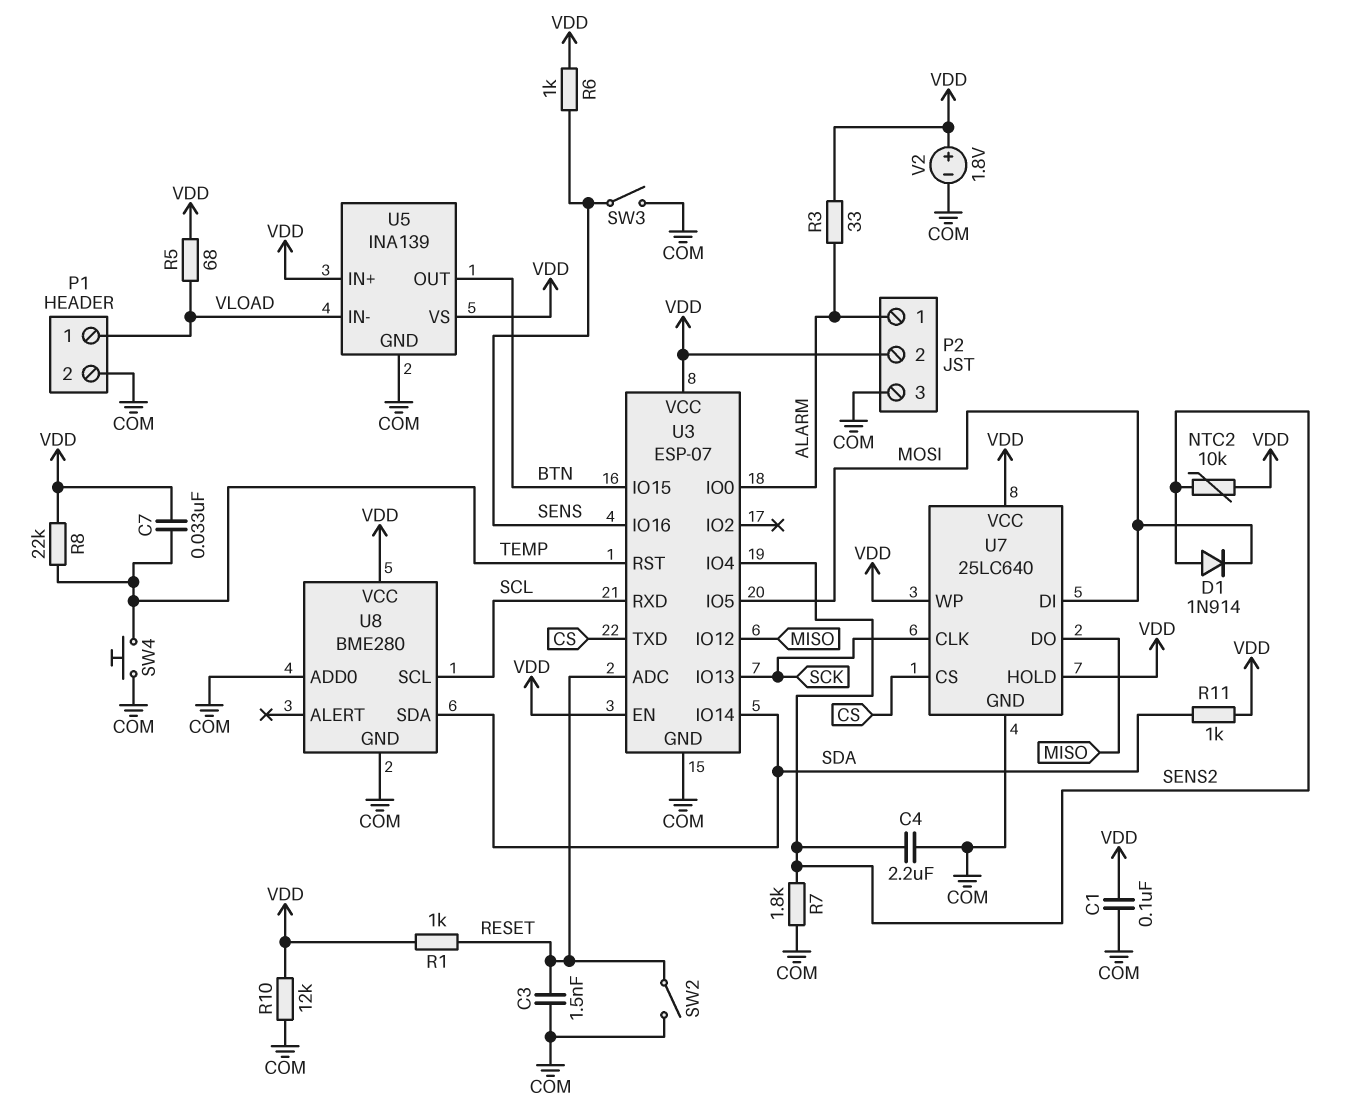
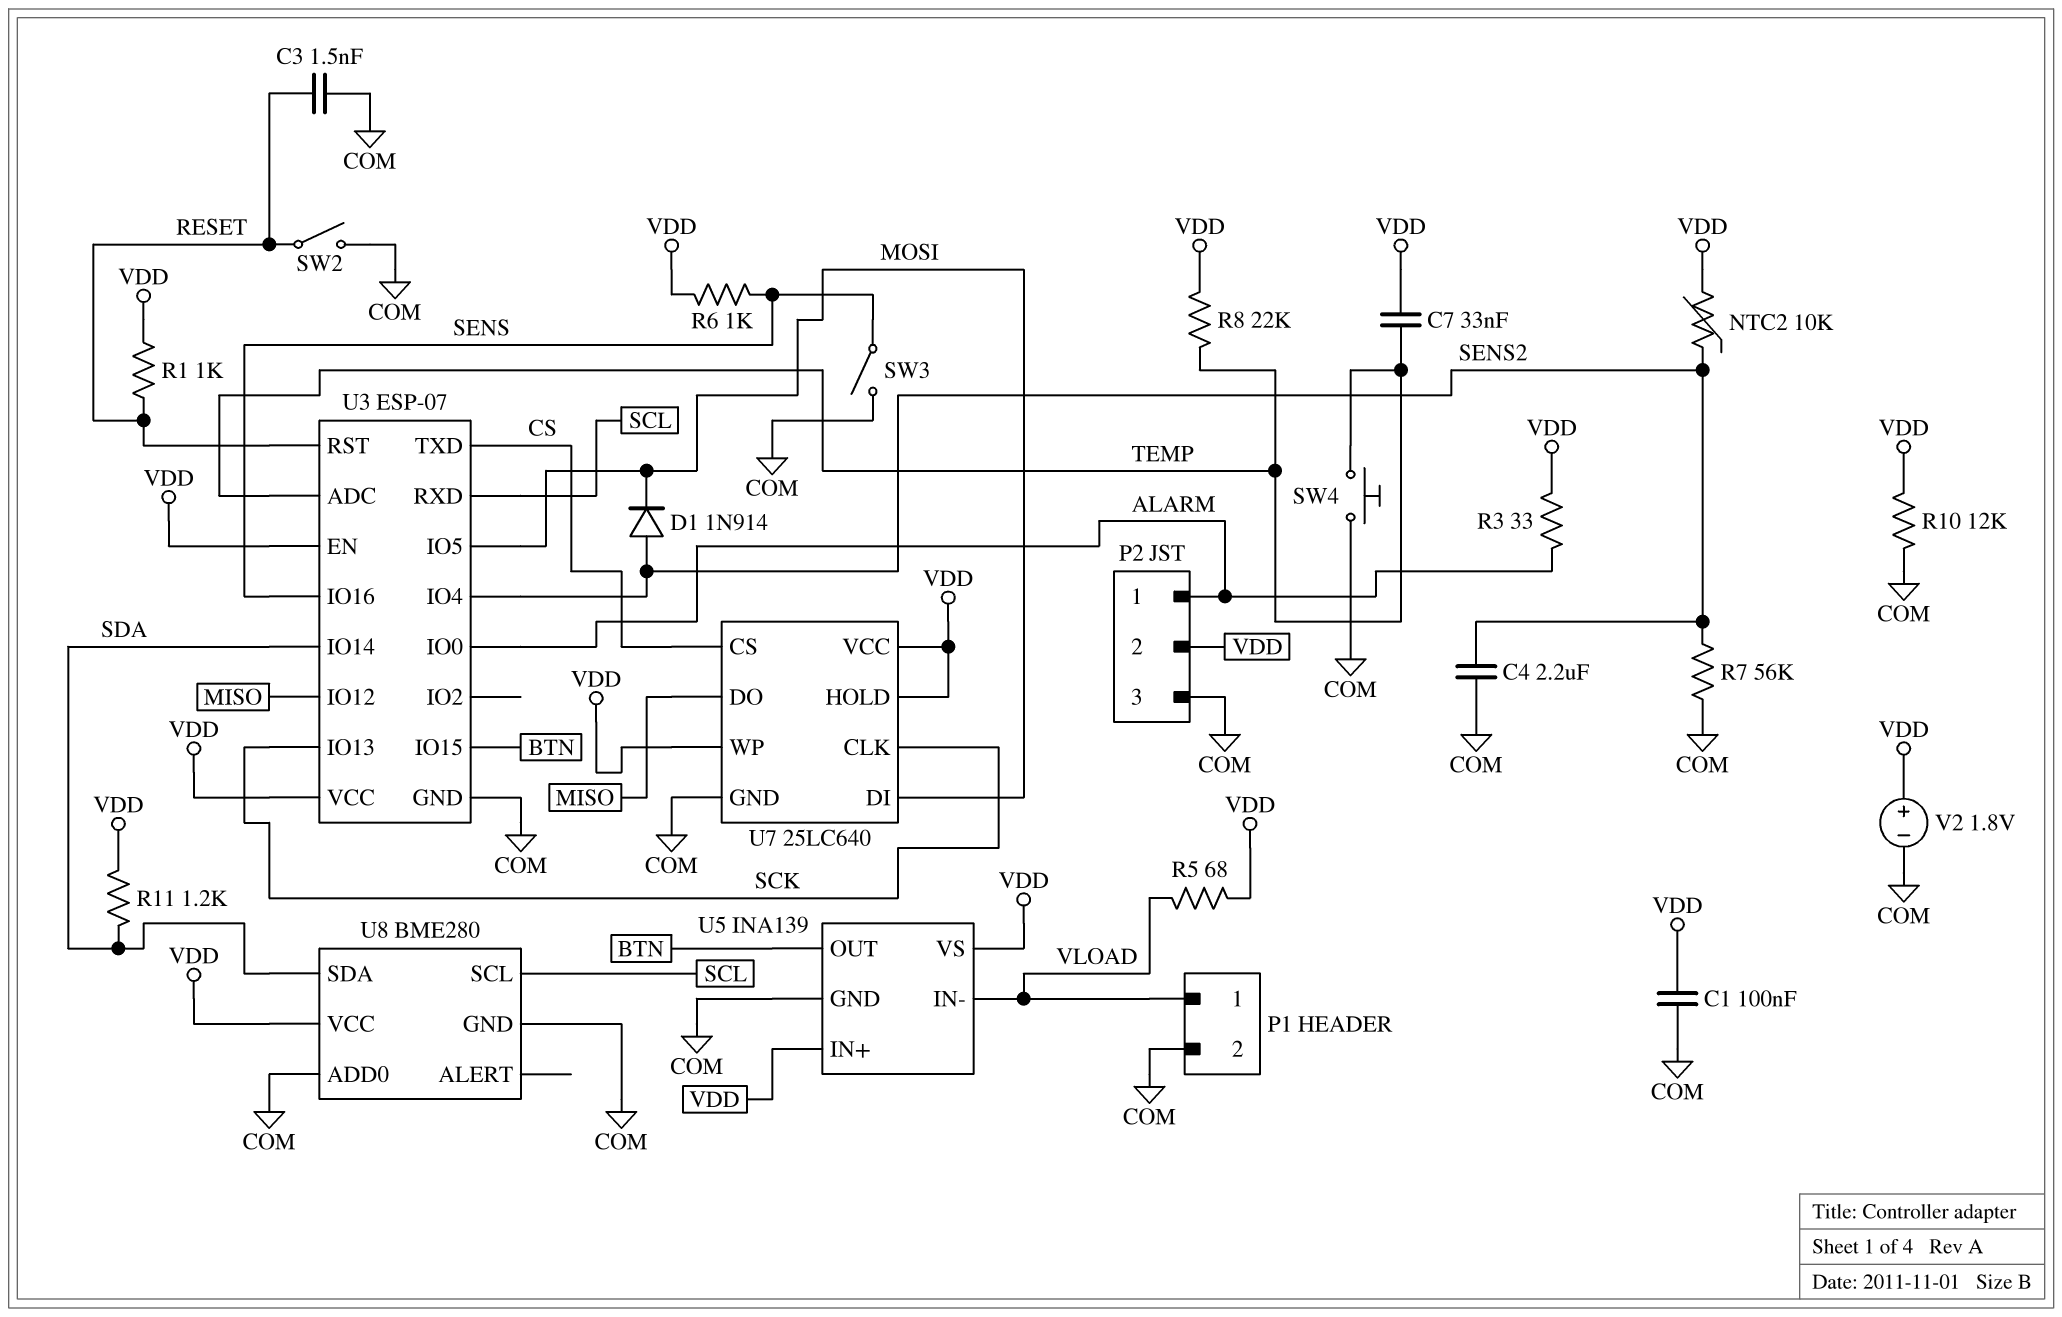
R7: 1.8k (COM, SENS2) -> 56k (COM, SENS2)
R11: 1k (SDA, VDD) -> 1.2k (SDA, VDD)
U3 pin ADC: RESET -> TEMP
U3 pin RST: TEMP -> RESET

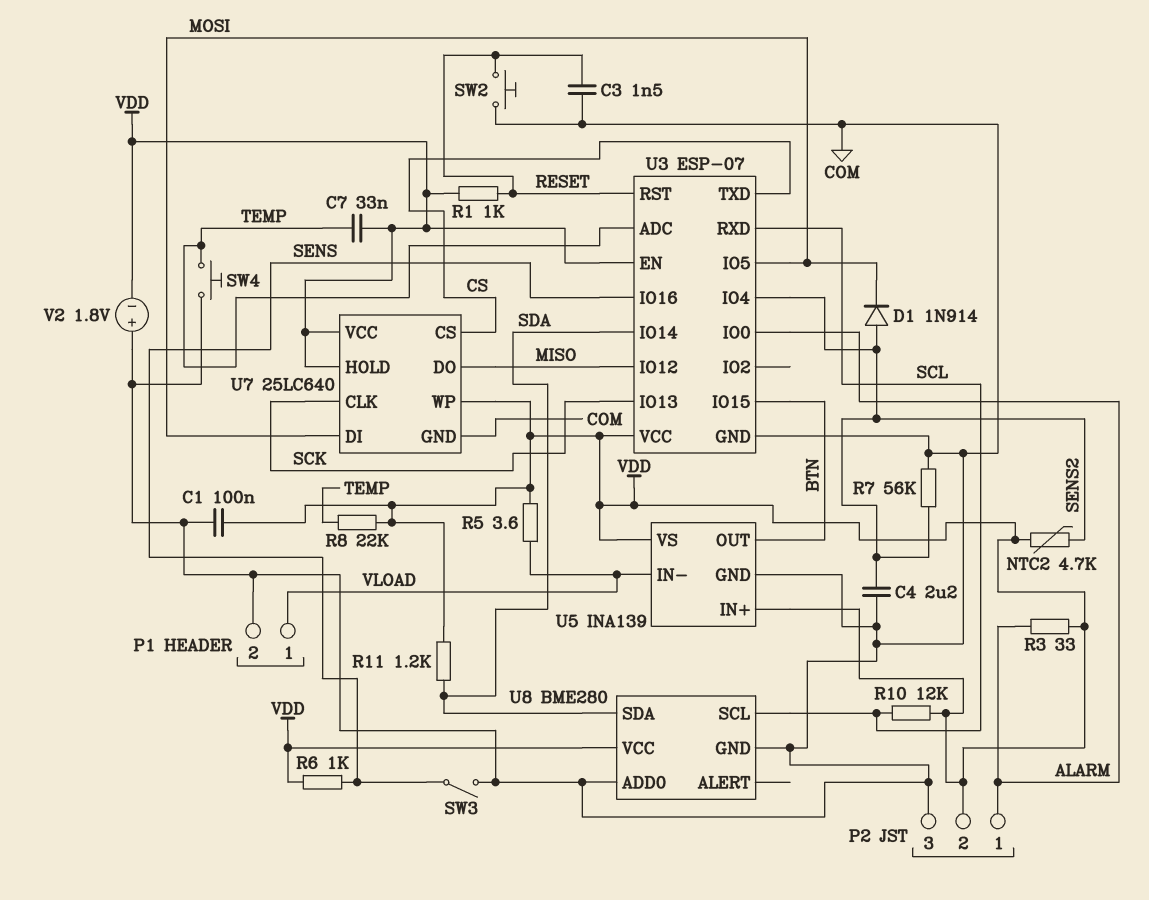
NTC2: 10k (SENS2, VDD) -> 4.7k (SENS2, VDD)
R5: 68 (VDD, VLOAD) -> 3.6 (VDD, VLOAD)
R10: 12k (COM, VDD) -> 12k (SCL, VDD)
SW2: switch (COM, RESET) -> button (COM, RESET)
V2: 1.8V (plus VDD, minus COM) -> 1.8V (plus COM, minus VDD)

